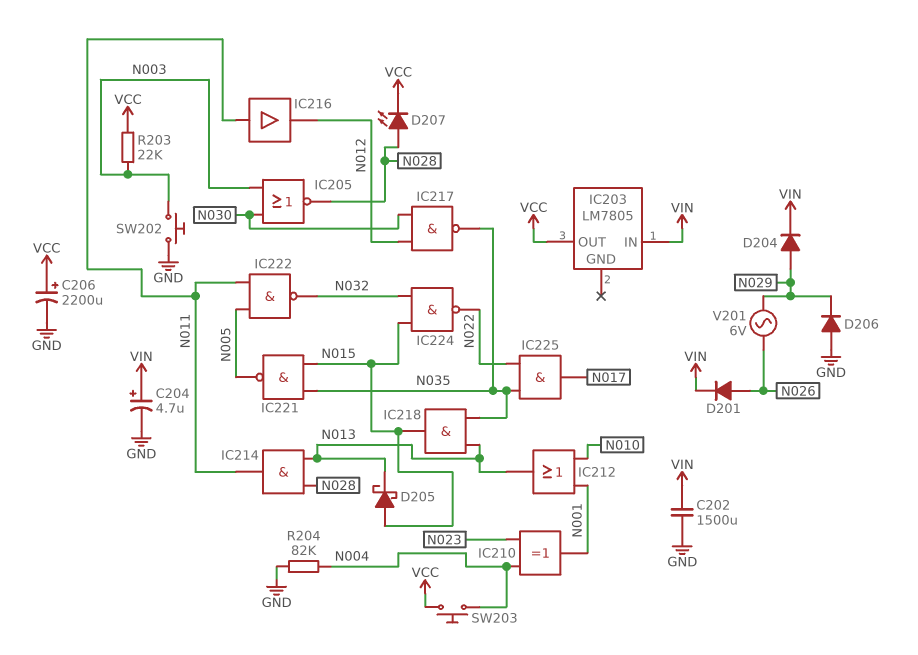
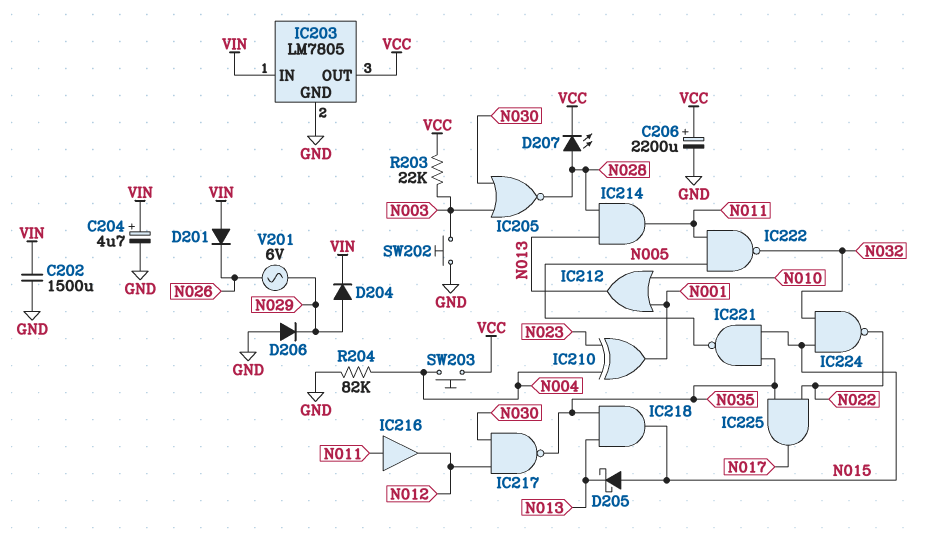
D201: diode (A N026, K VIN) -> diode (A VIN, K N026)
IC203 pin GND: none -> GND

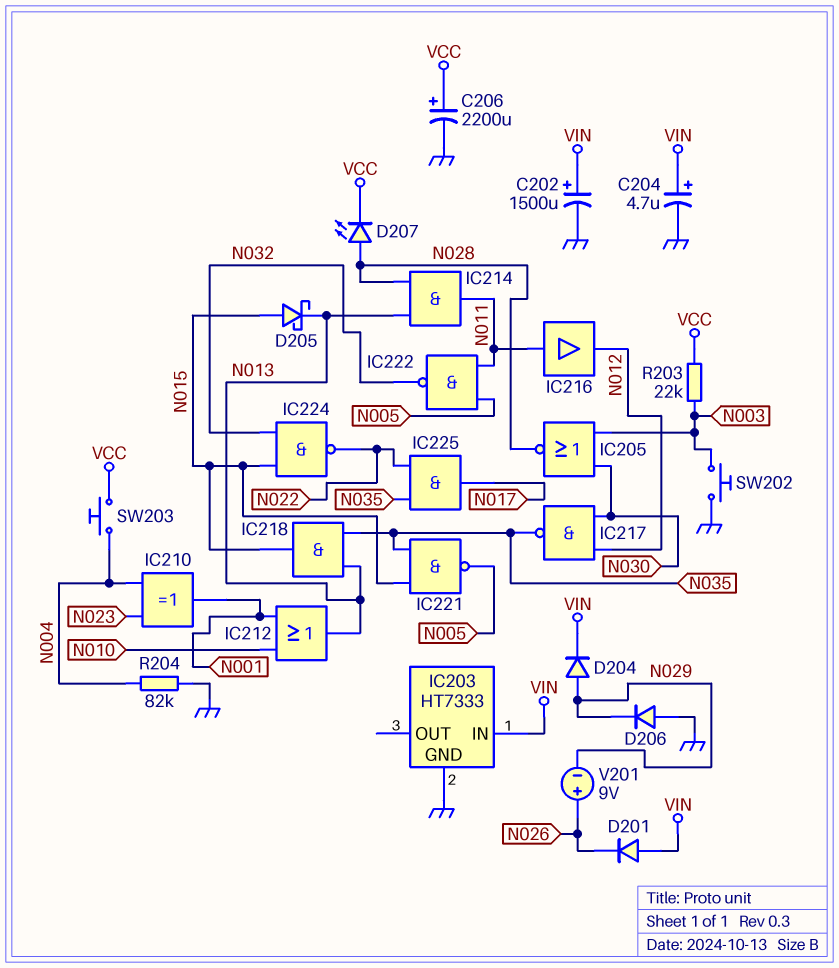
C202: 1500uF (GND, VIN) -> 1500uF (plus VIN, minus GND)
IC203: LM7805 -> HT7333
IC203 pin OUT: VCC -> none
V201: AC 6V (N026, N029) -> 9V (plus N026, minus N029)

